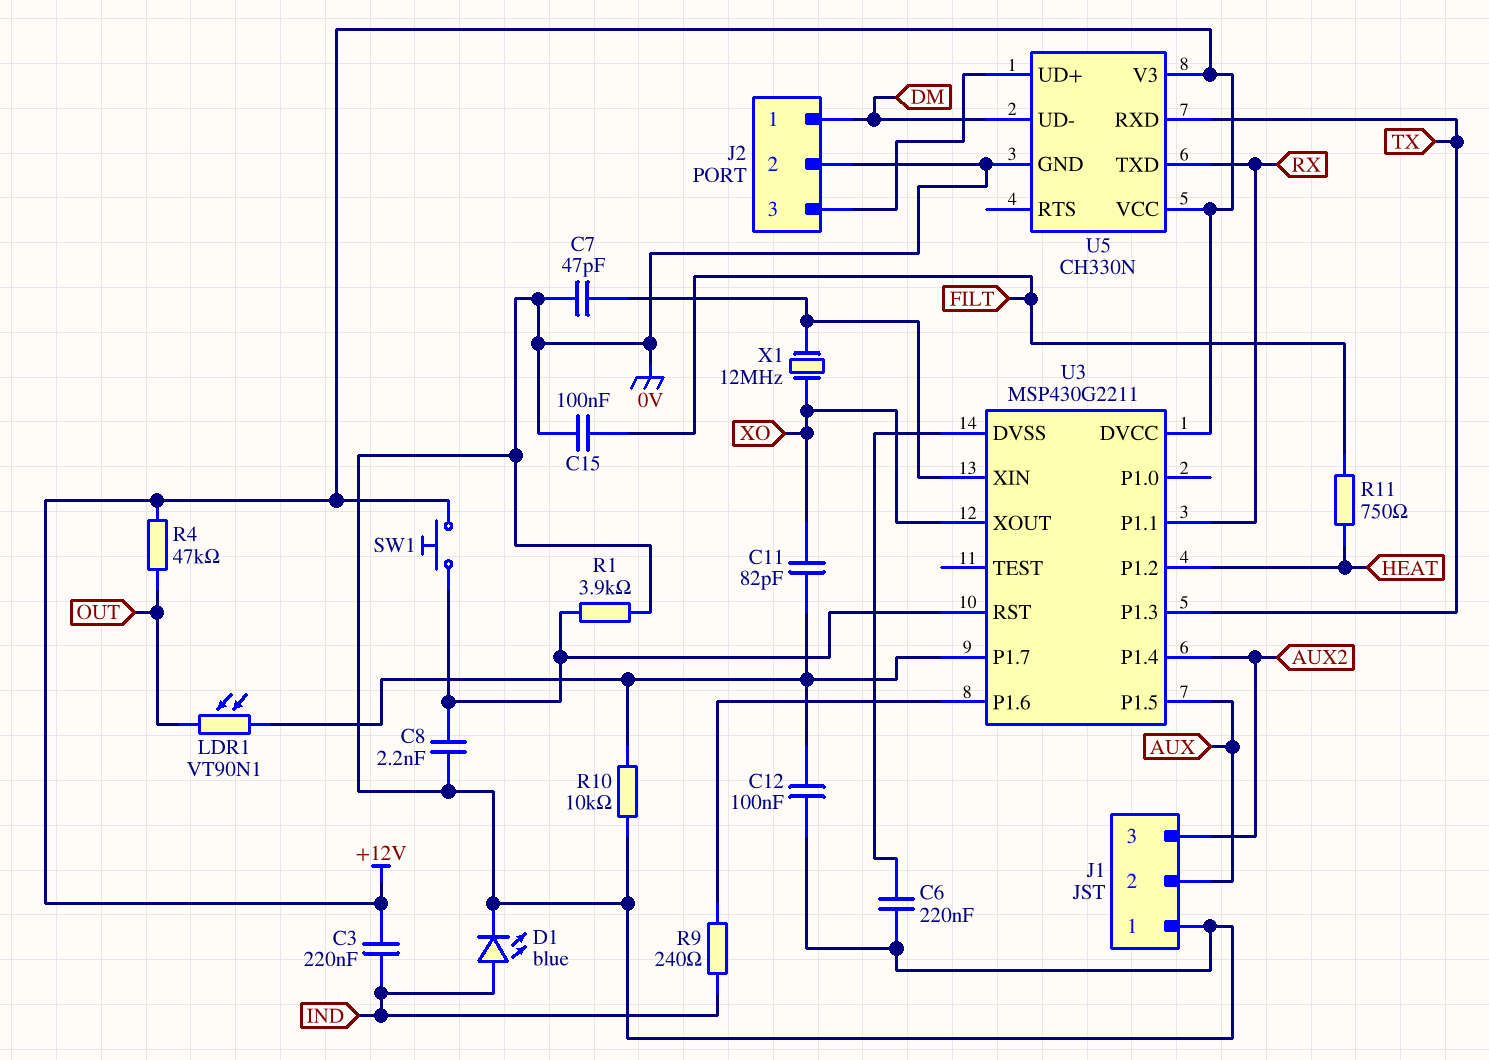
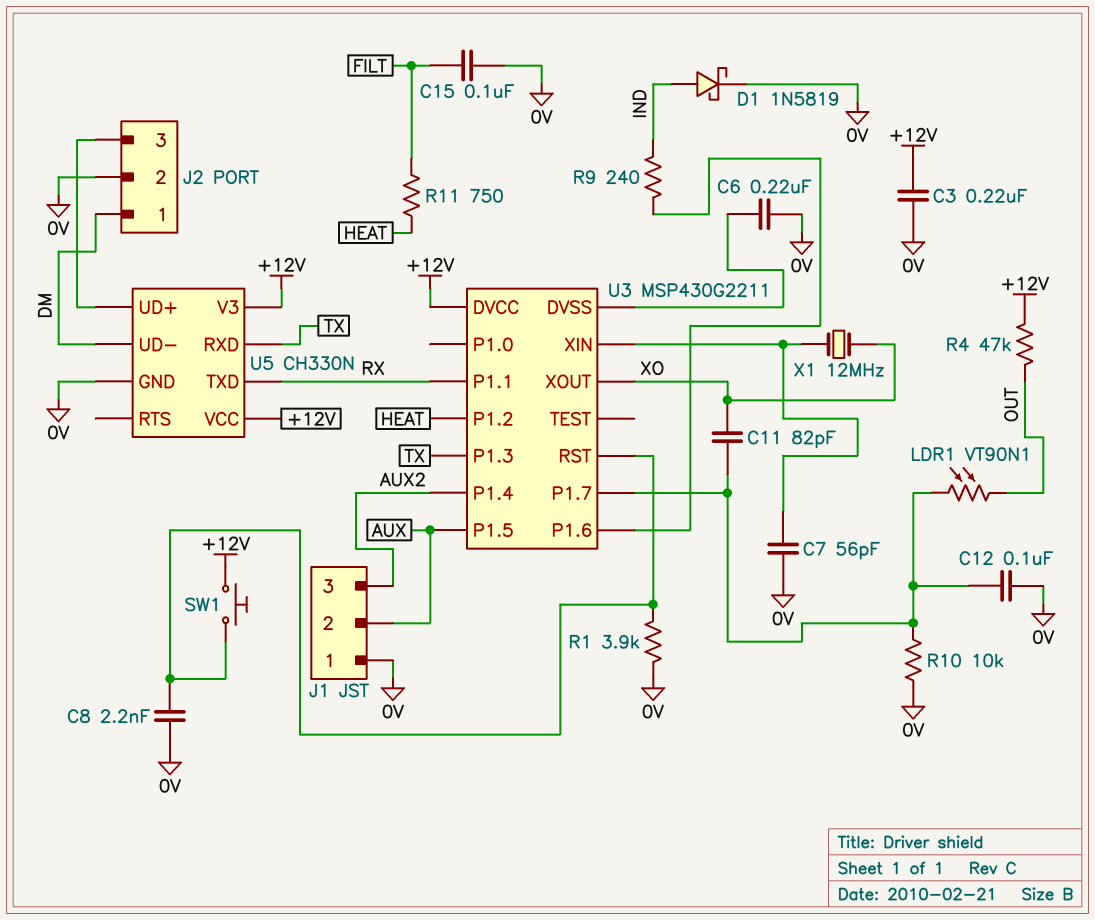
C3: 220nF (+12V, IND) -> 220nF (+12V, 0V)
C7: 47pF (0V, U3/XIN) -> 56pF (0V, U3/XIN)
D1: LED blue (A IND, K 0V) -> schottky 1N5819 (A IND, K 0V)

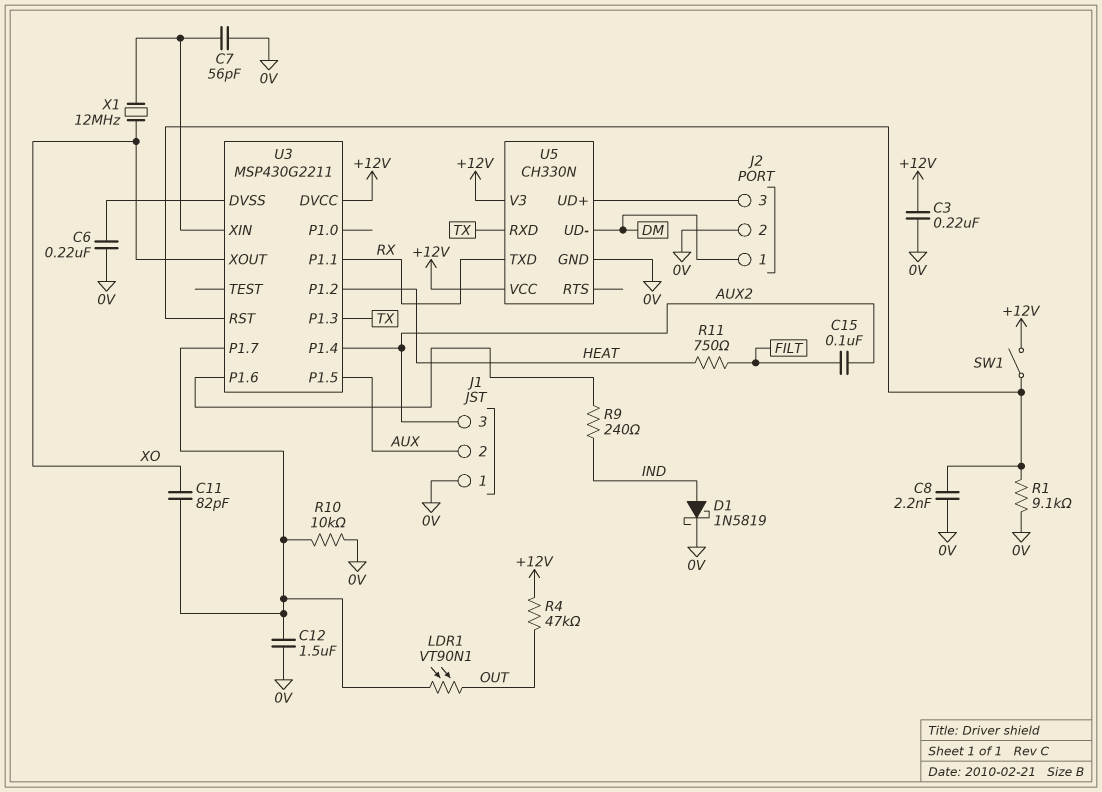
C12: 100nF (0V, U3/P1.7) -> 1.5uF (0V, U3/P1.7)
C15: 100nF (0V, FILT) -> 100nF (AUX2, FILT)
R1: 3.9k (0V, U3/RST) -> 9.1k (0V, U3/RST)
SW1: button (+12V, U3/RST) -> switch (+12V, U3/RST)

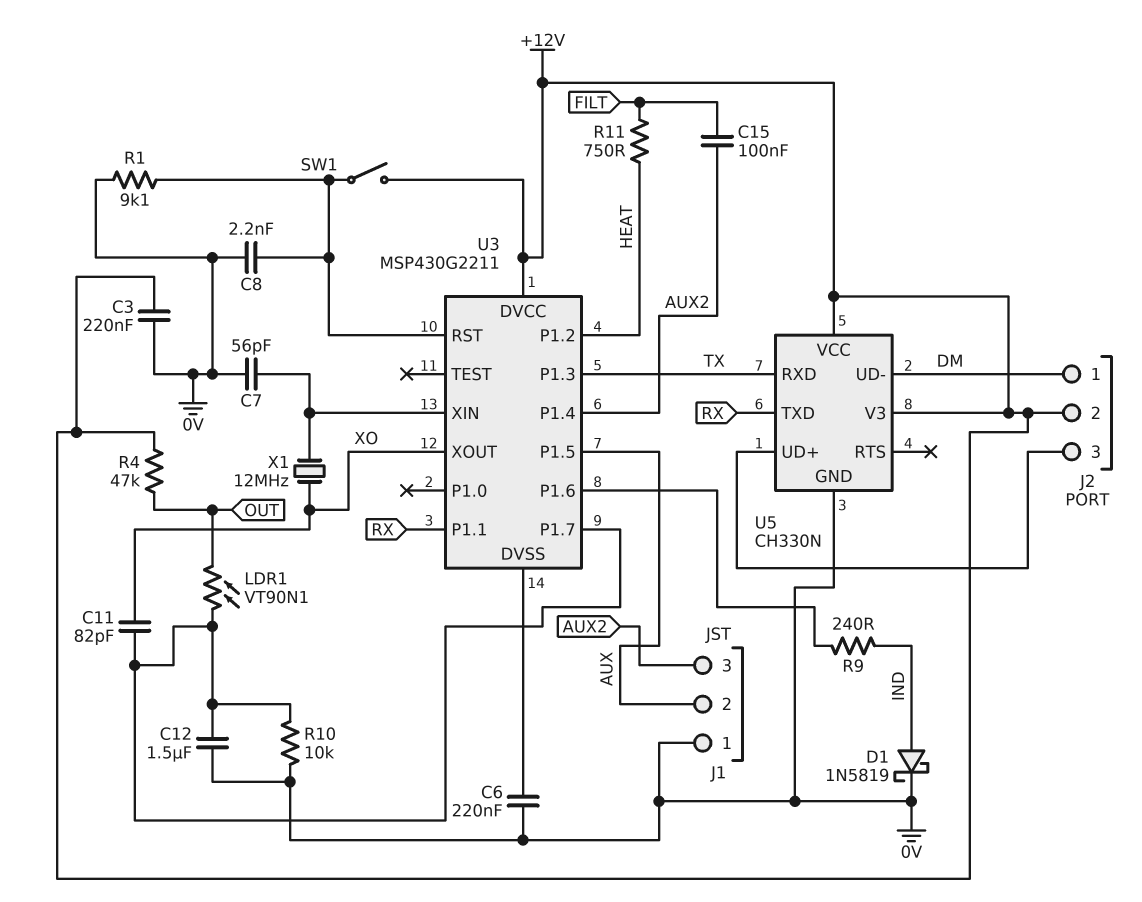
J2 pin 2: 0V -> +12V

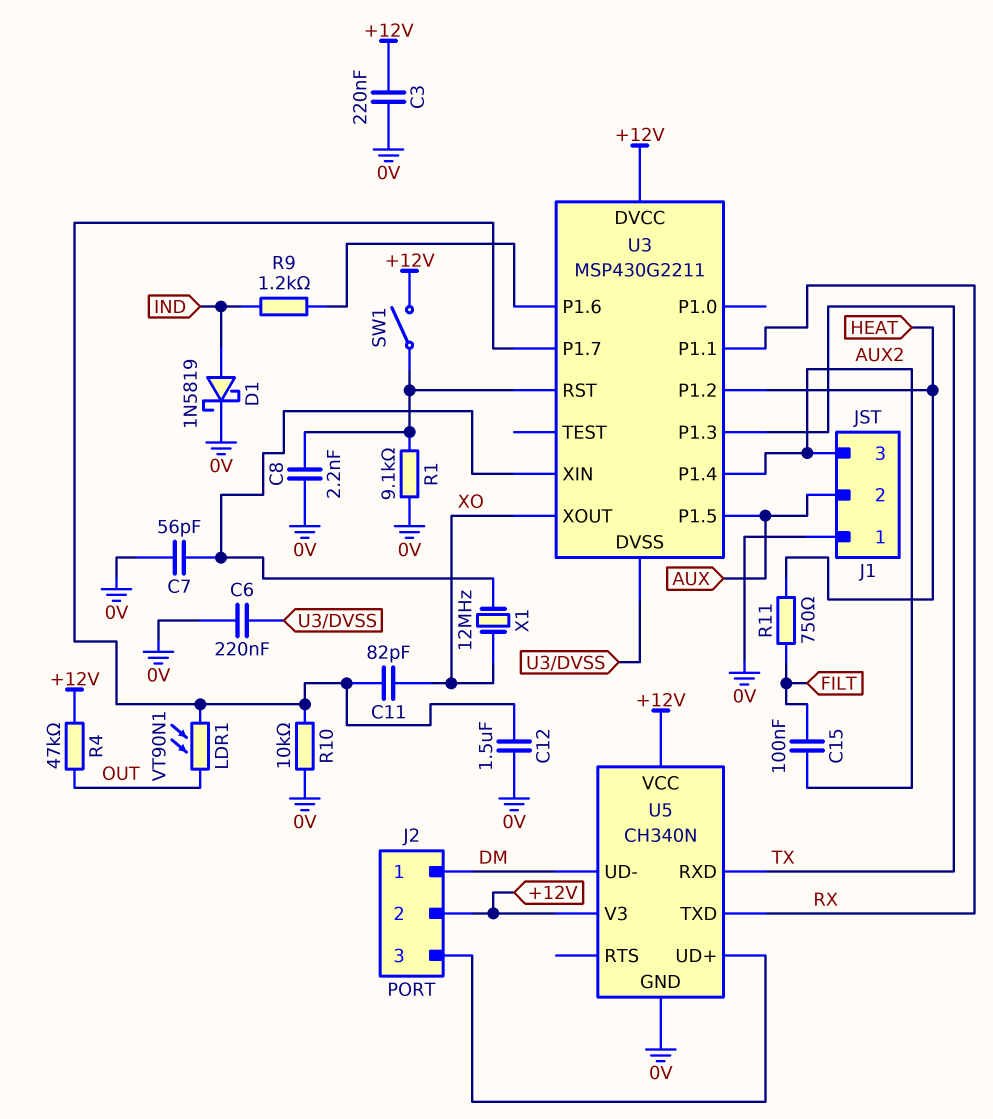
R9: 240 (IND, U3/P1.6) -> 1.2k (IND, U3/P1.6)
U5: CH330N -> CH340N

